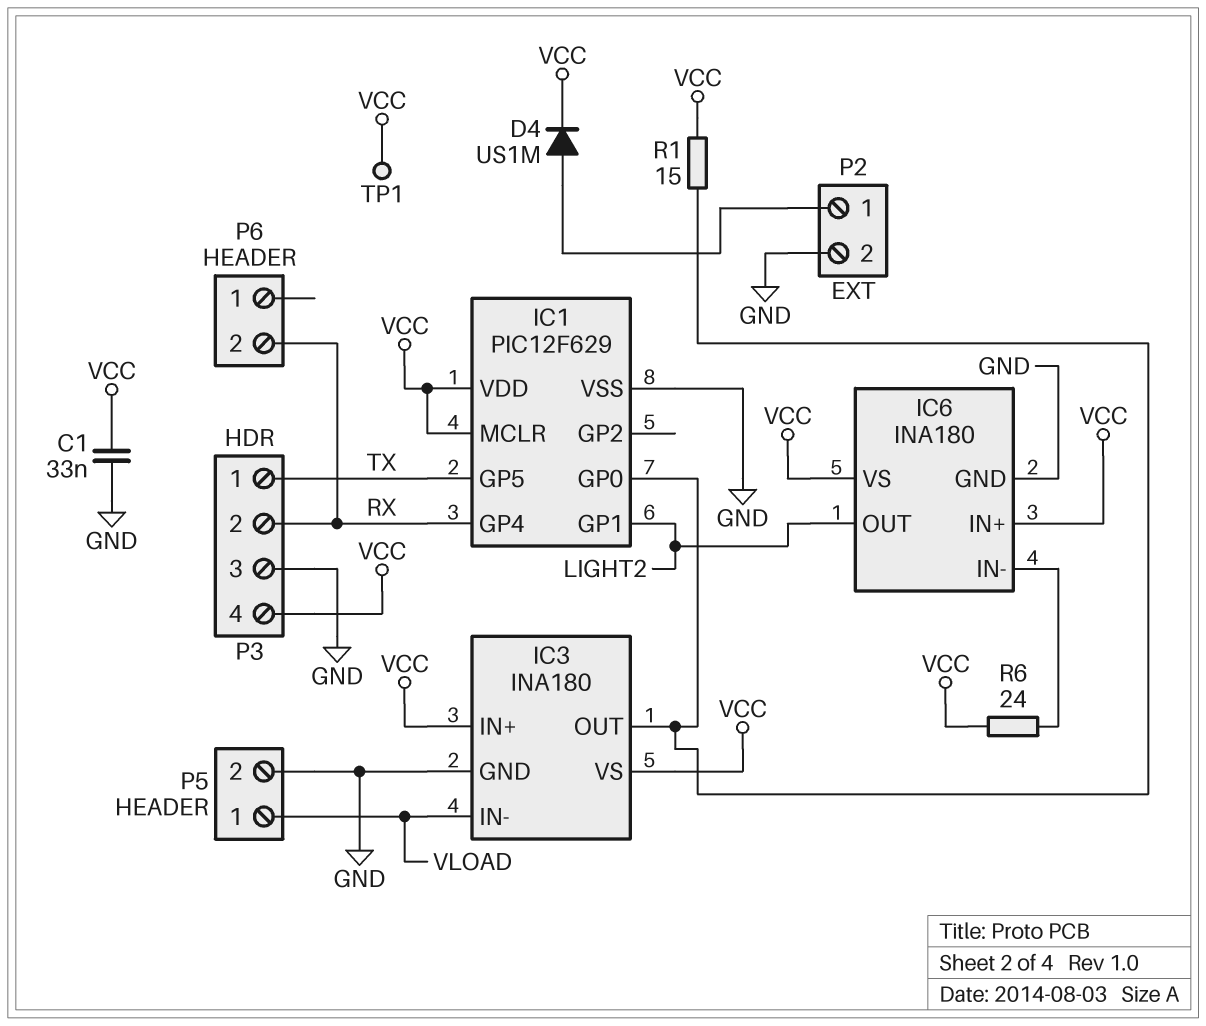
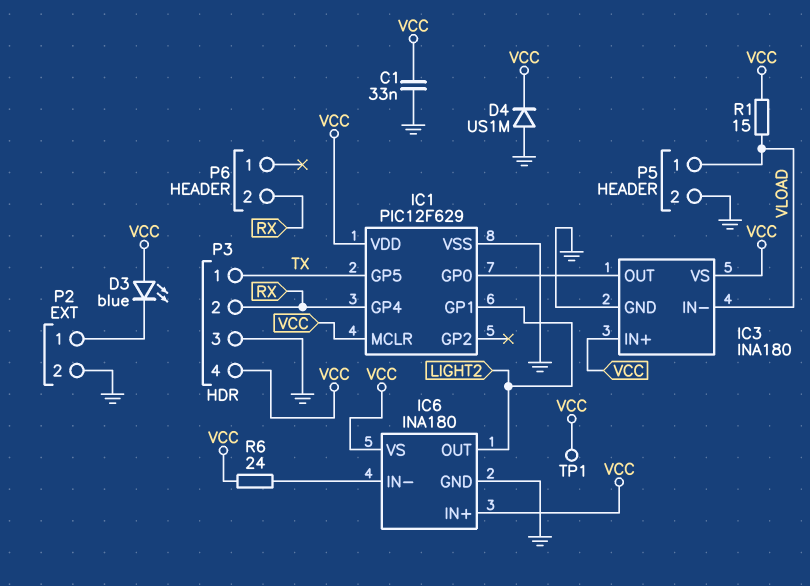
D3: none -> LED blue (A VCC, K P2/1)
D4: diode US1M (A P2/1, K VCC) -> diode US1M (A GND, K VCC)
R1: 15 (IC1/GP0, VCC) -> 15 (VCC, VLOAD)

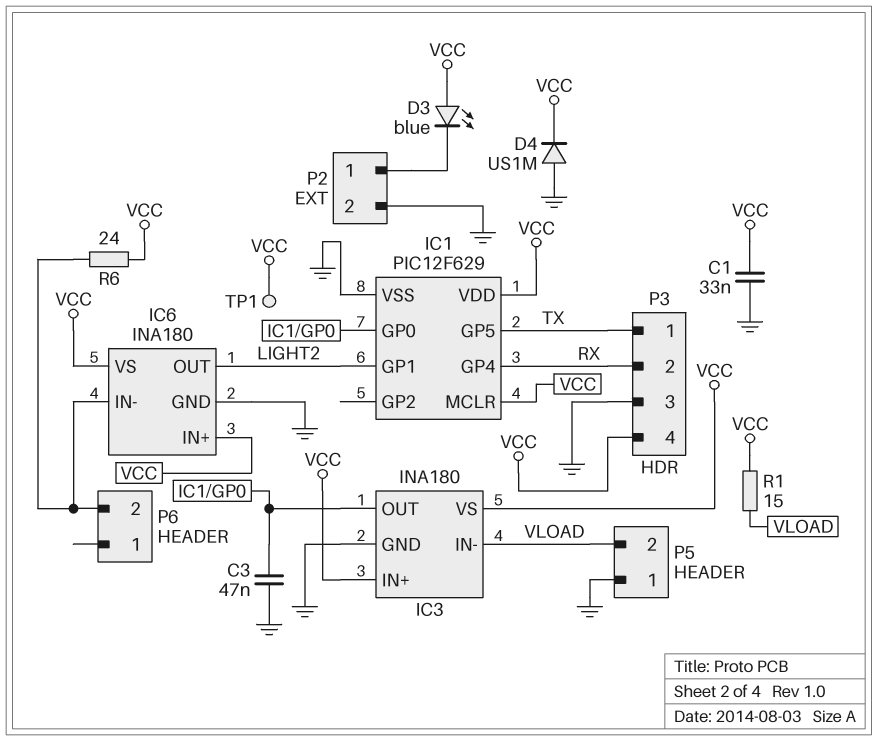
C3: none -> 47nF (GND, IC1/GP0)
P5 pin 1: VLOAD -> GND
P5 pin 2: GND -> VLOAD
P6 pin 2: RX -> IC6/IN-

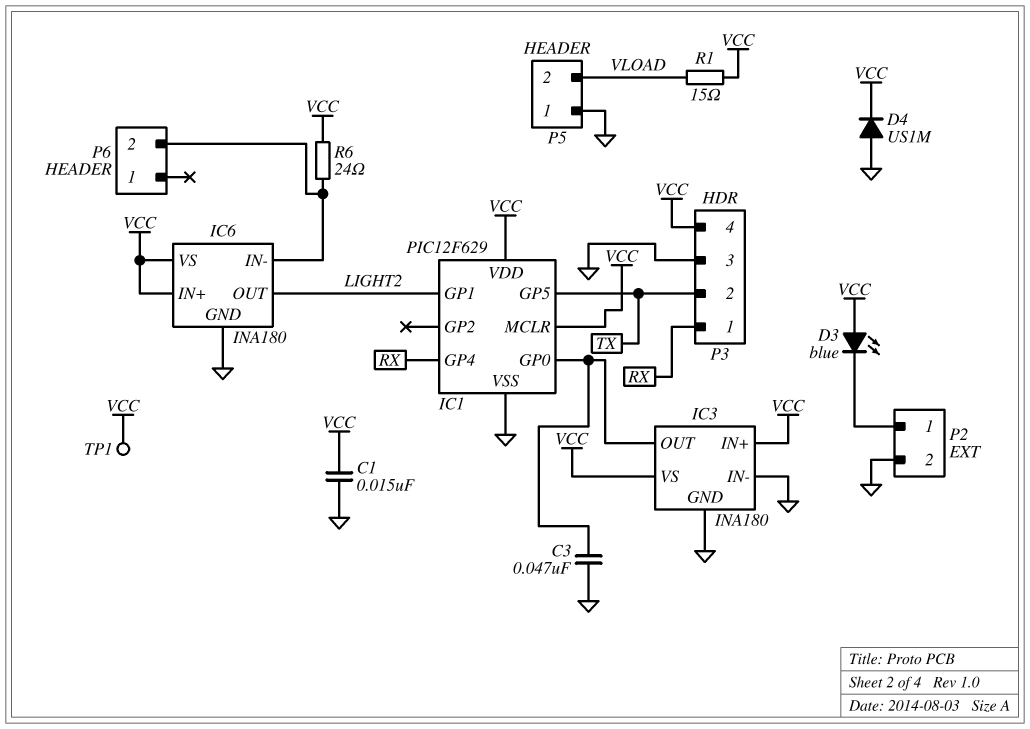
C1: 33nF (GND, VCC) -> 15nF (GND, VCC)
IC3 pin IN-: VLOAD -> GND
P3 pin 1: TX -> RX
P3 pin 2: RX -> TX

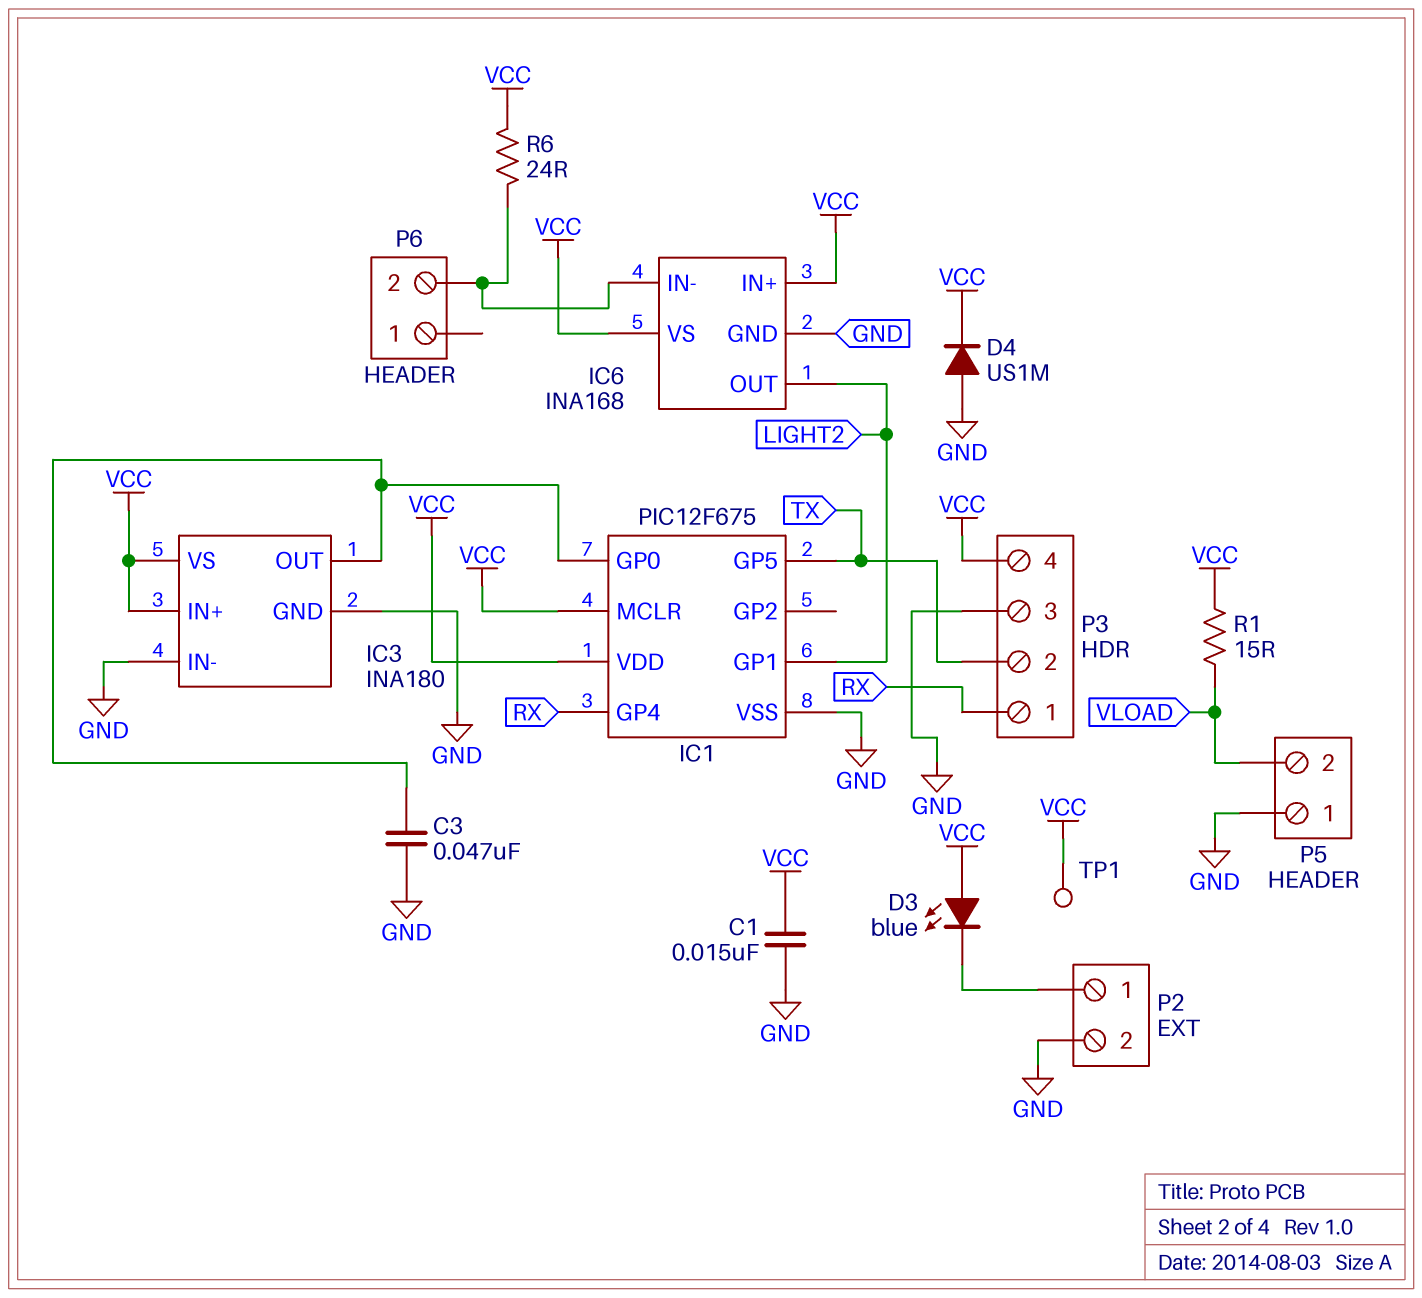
IC1: PIC12F629 -> PIC12F675
IC6: INA180 -> INA168

